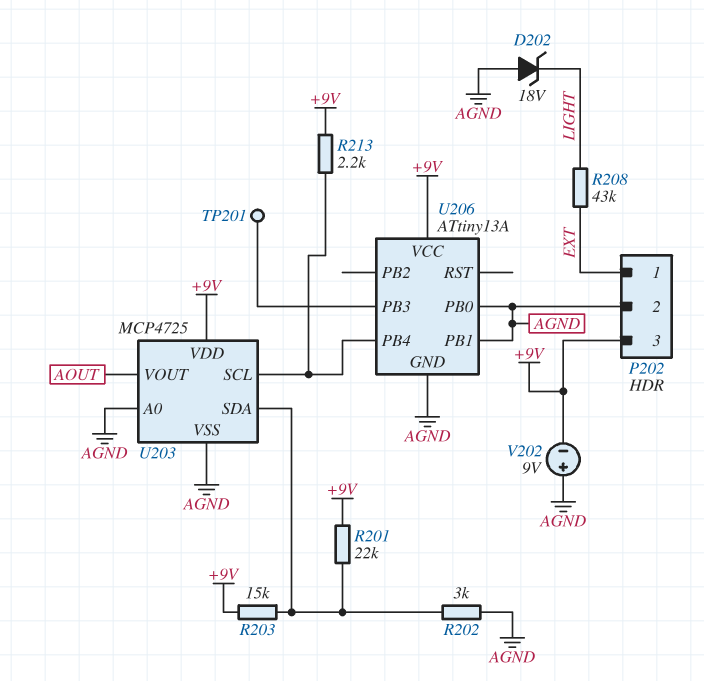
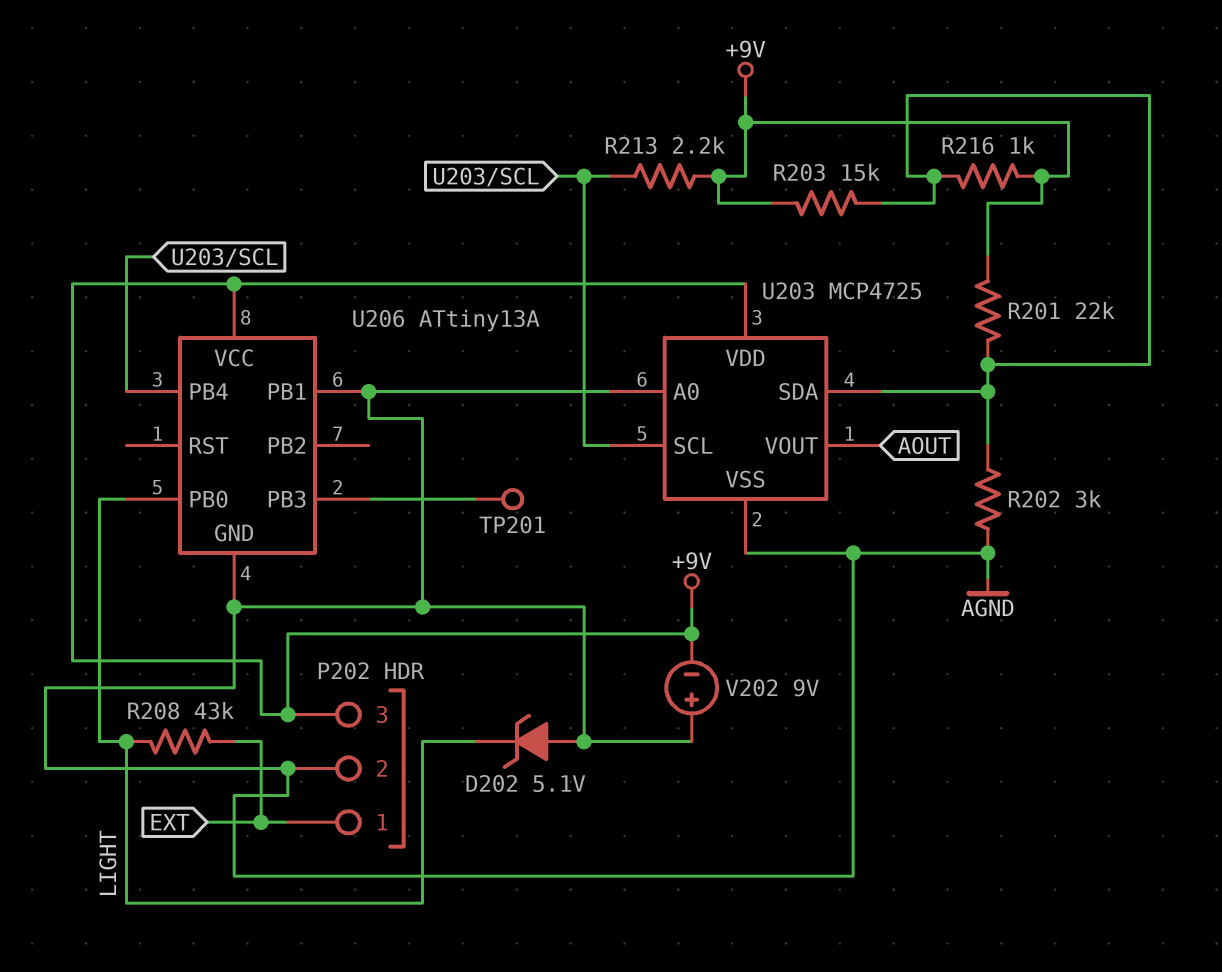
D202: zener 18V (A AGND, K LIGHT) -> zener 5.1V (A AGND, K LIGHT)
R216: none -> 1k (+9V, U203/SDA)
U206 pin PB0: AGND -> LIGHT

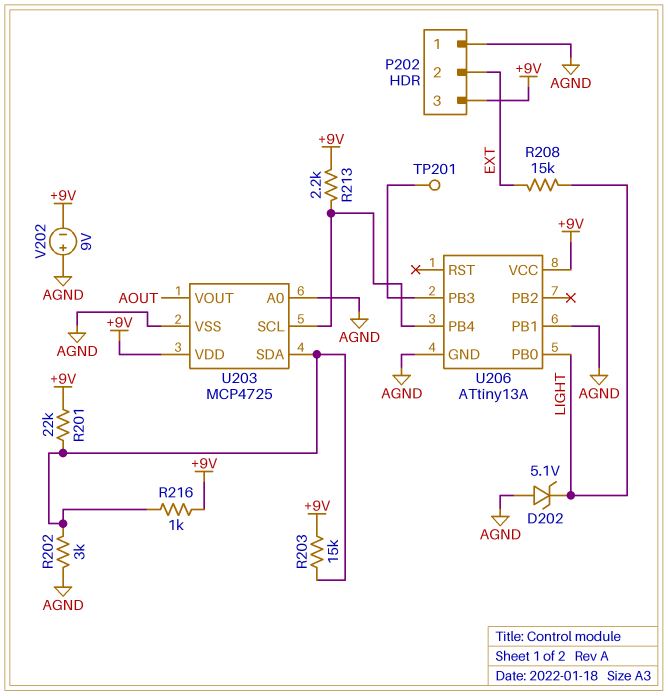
P202 pin 1: EXT -> AGND
P202 pin 2: AGND -> EXT
R208: 43k (EXT, LIGHT) -> 15k (EXT, LIGHT)

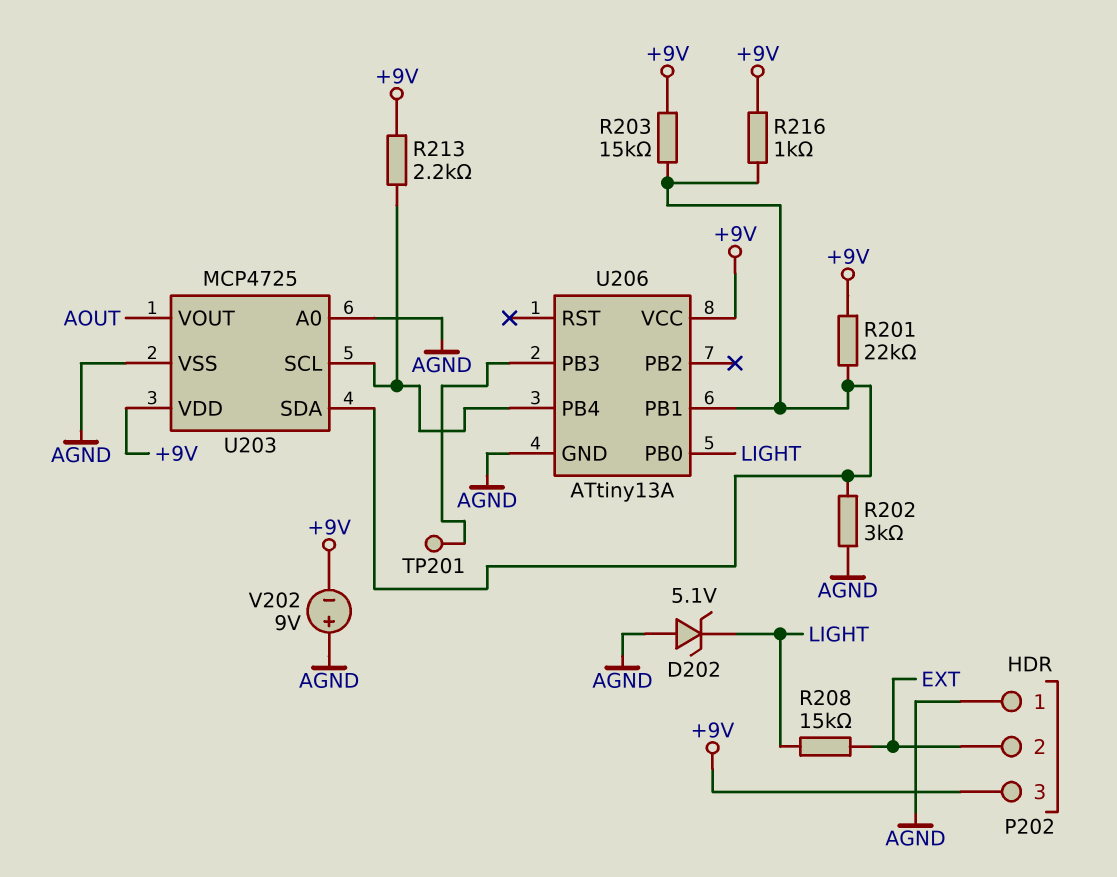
U206 pin PB1: AGND -> U203/SDA

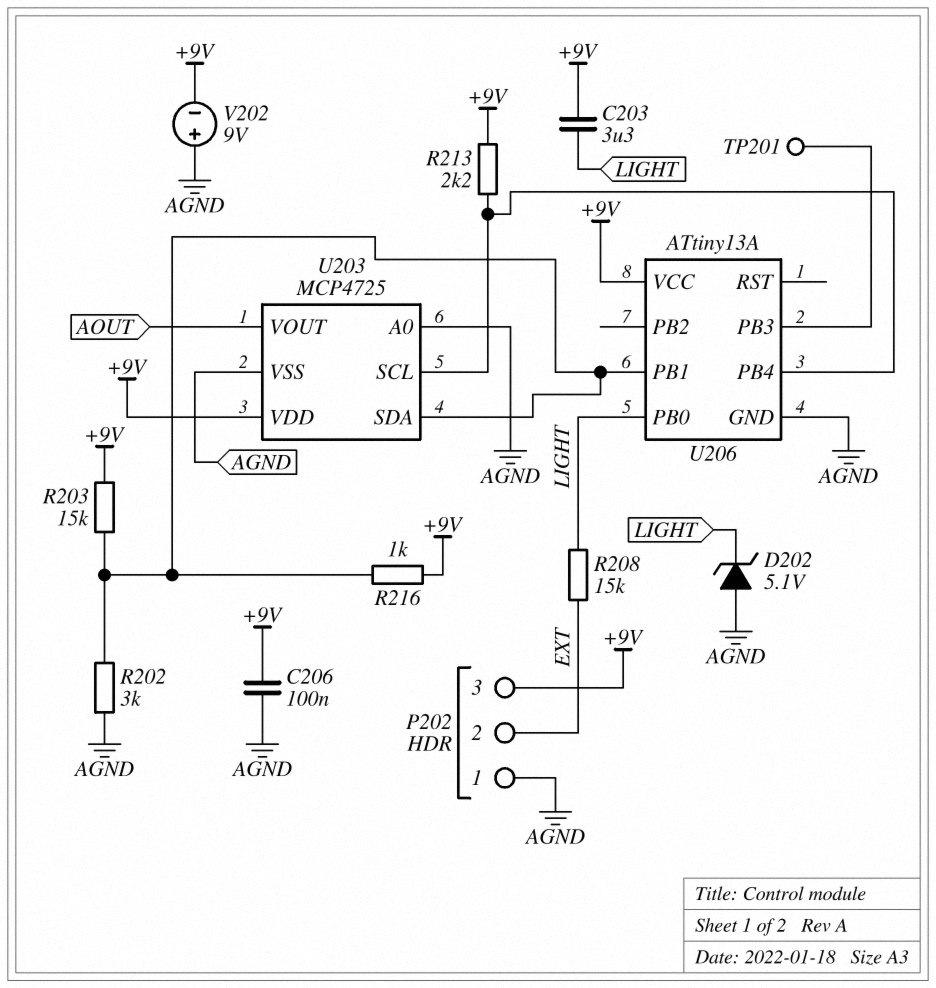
C203: none -> 3.3uF (+9V, LIGHT)
C206: none -> 100nF (+9V, AGND)
R201: 22k (+9V, U203/SDA) -> none

